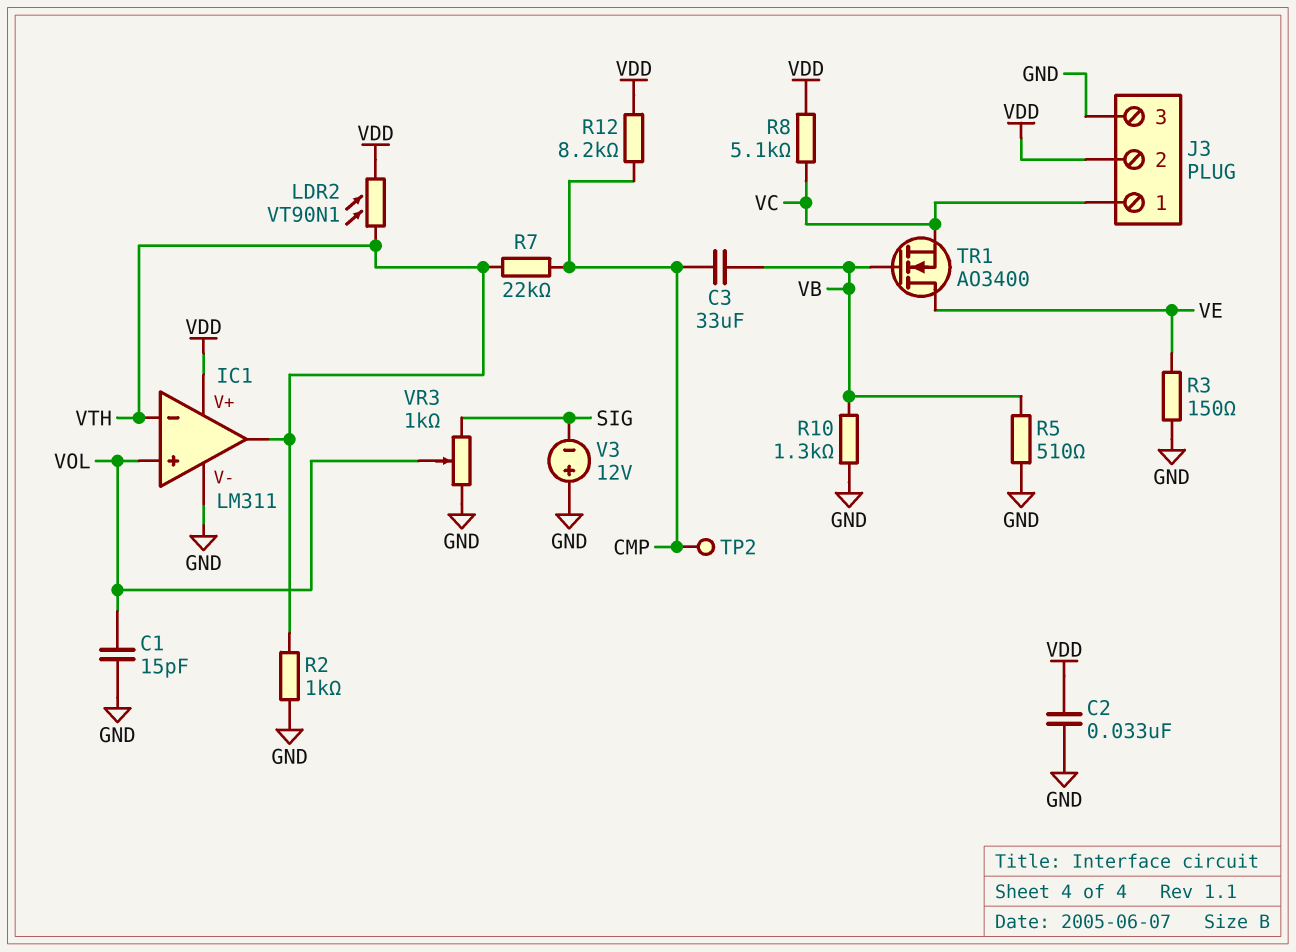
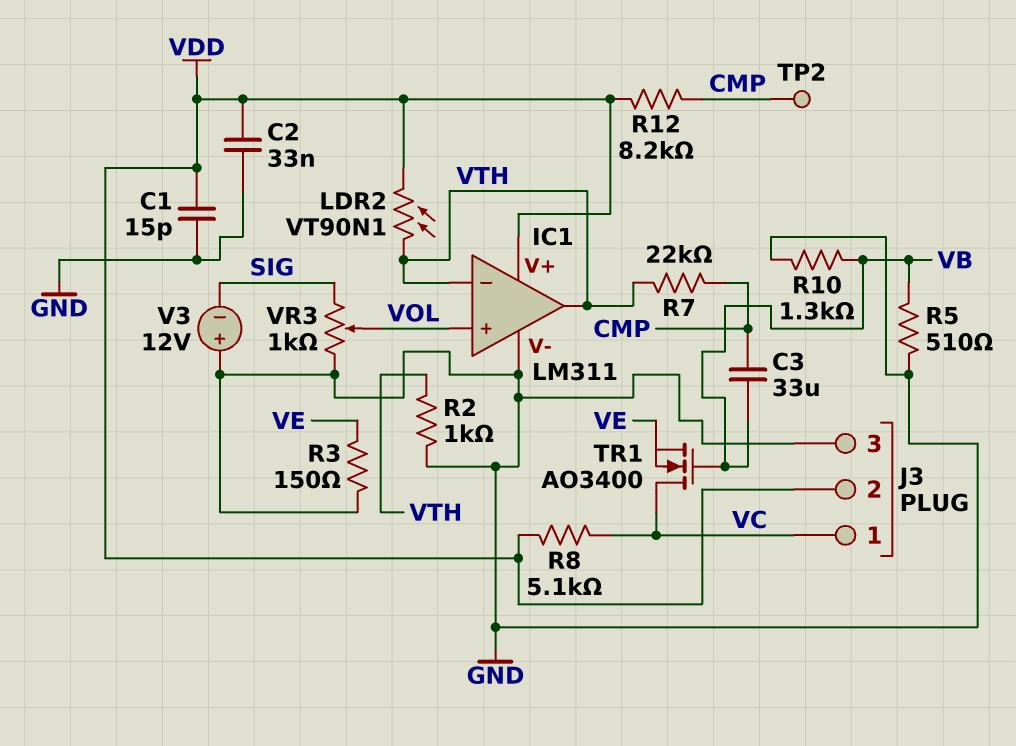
C1: 15pF (GND, VOL) -> 15pF (GND, VDD)
TR1: NMOS AO3400 (G VB, D VE, S VC) -> NMOS AO3400 (G VB, D VC, S VE)

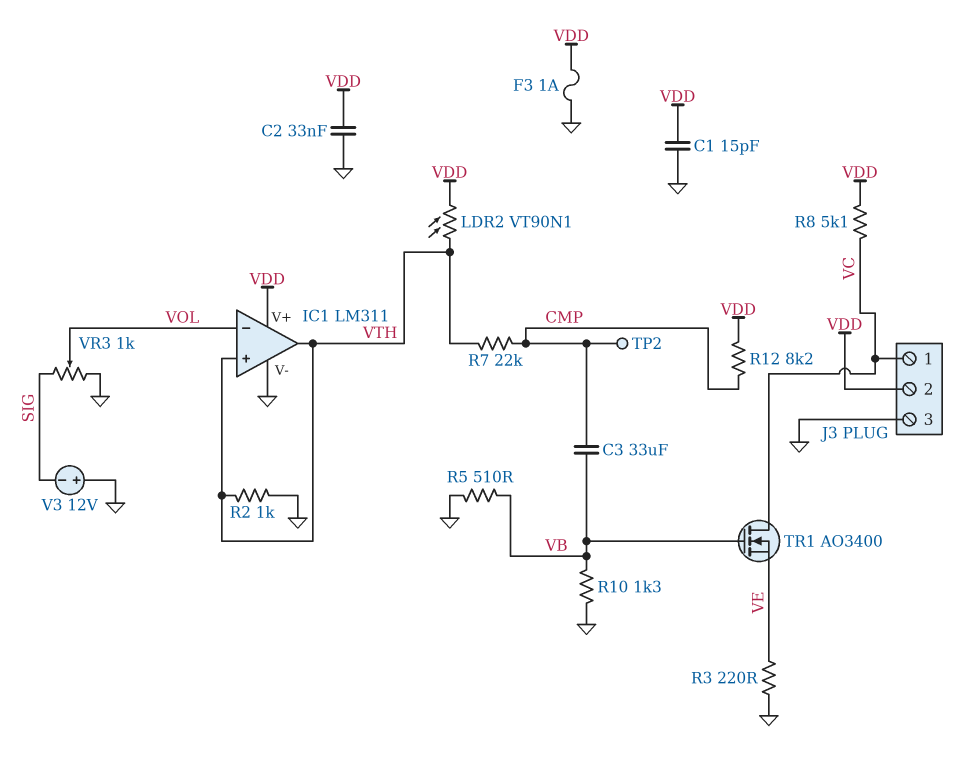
F3: none -> 1A (GND, VDD)
IC1 pin in+: VOL -> VTH
IC1 pin in-: VTH -> VOL
R3: 150 (GND, VE) -> 220 (GND, VE)

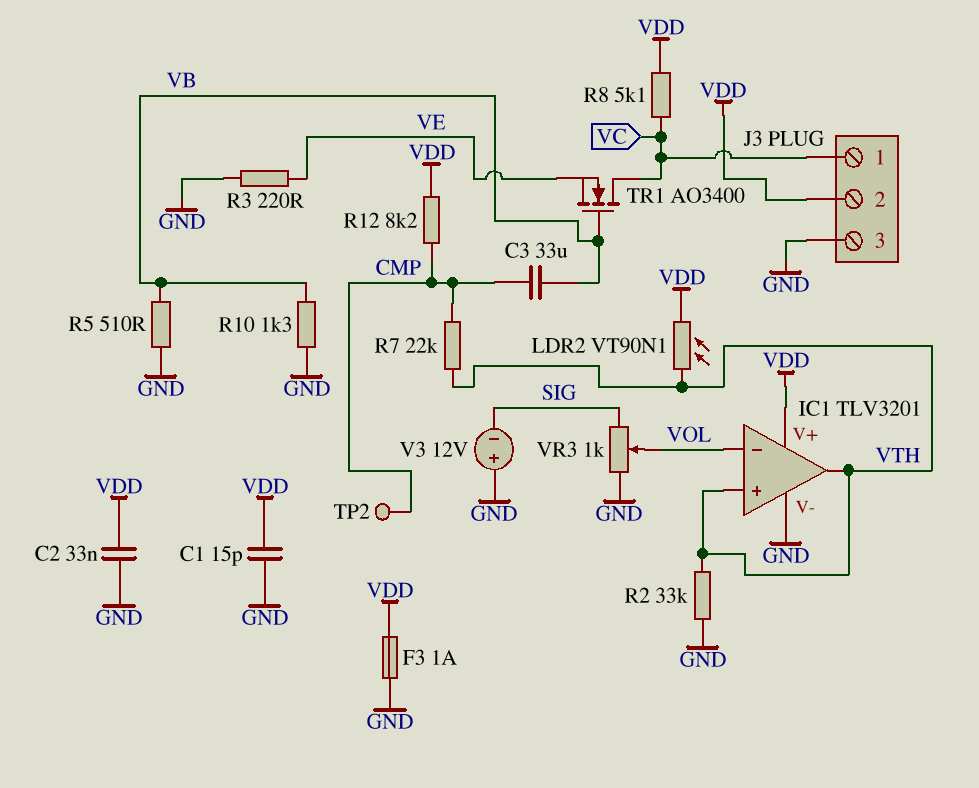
IC1: LM311 -> TLV3201
R2: 1k (GND, VTH) -> 33k (GND, VTH)

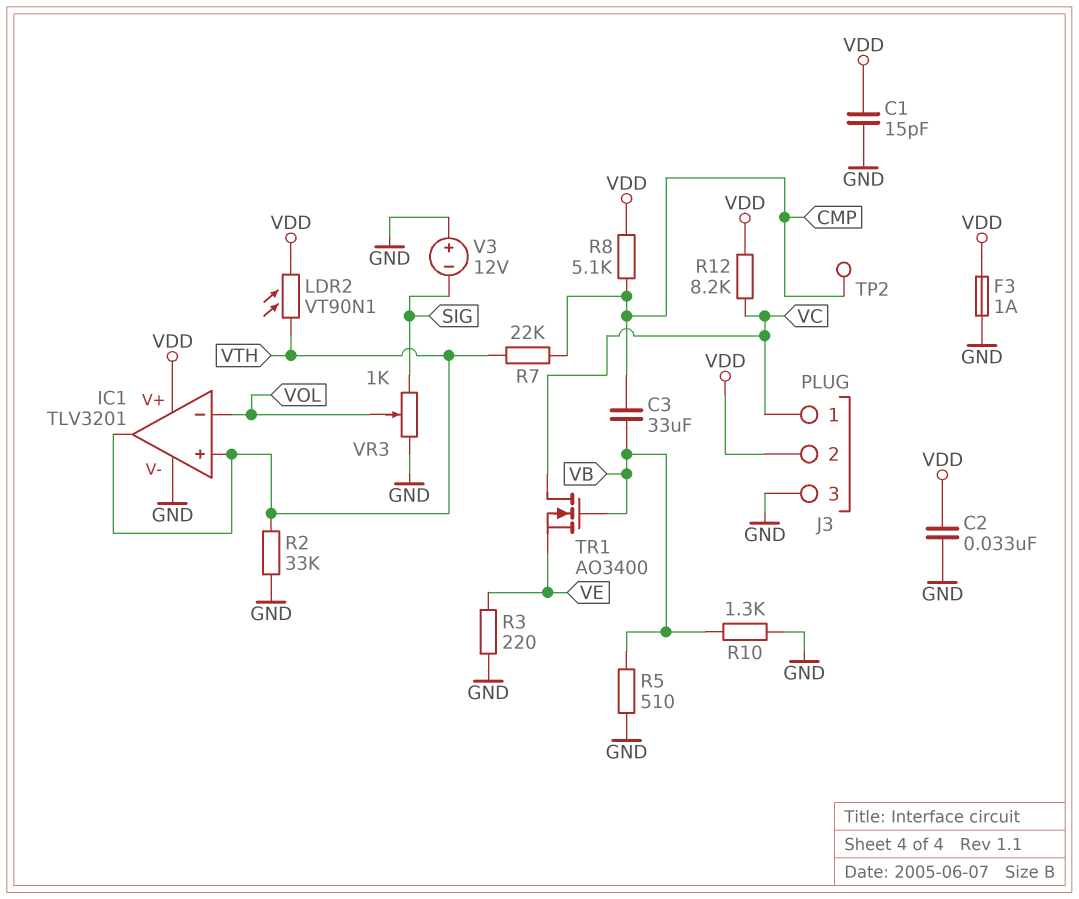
R8: 5.1k (VC, VDD) -> 5.1k (CMP, VDD)
R12: 8.2k (CMP, VDD) -> 8.2k (VC, VDD)

